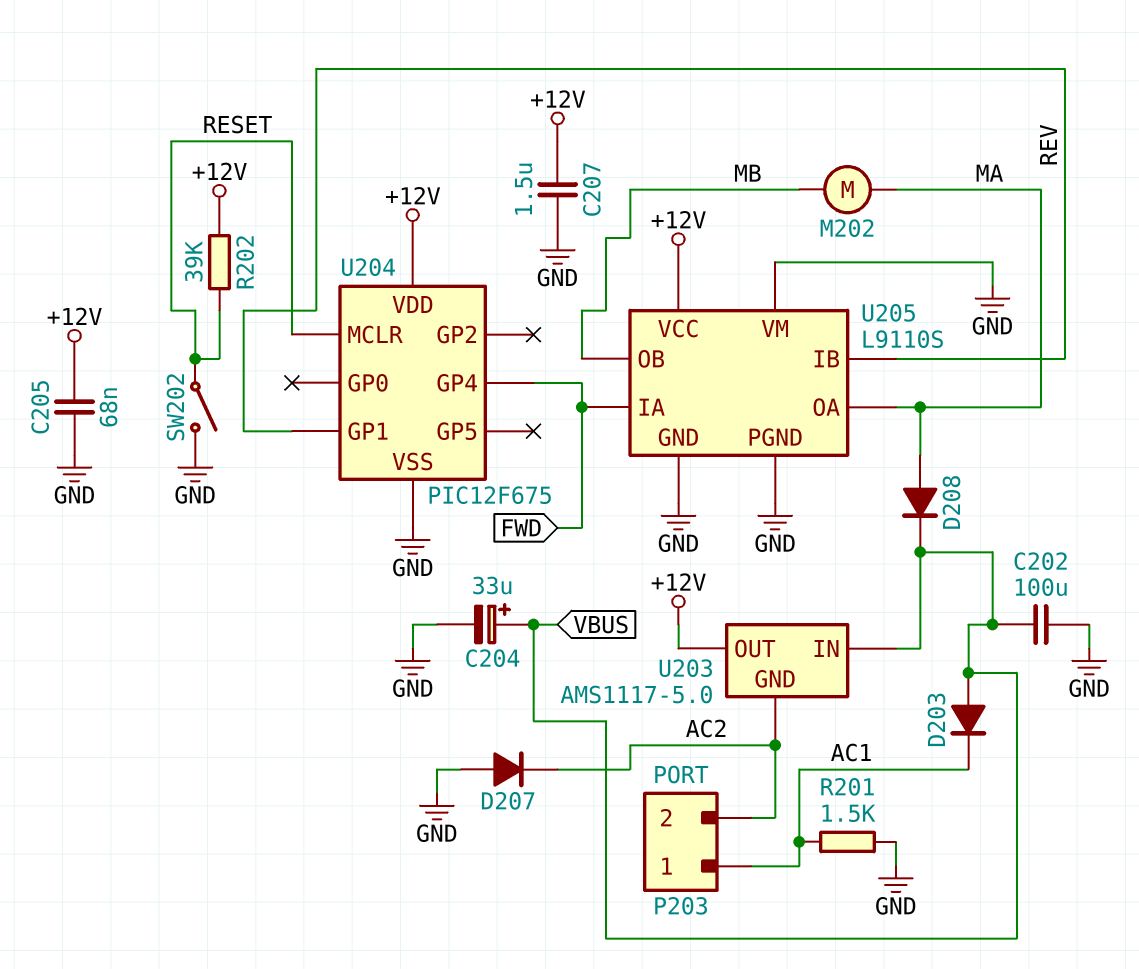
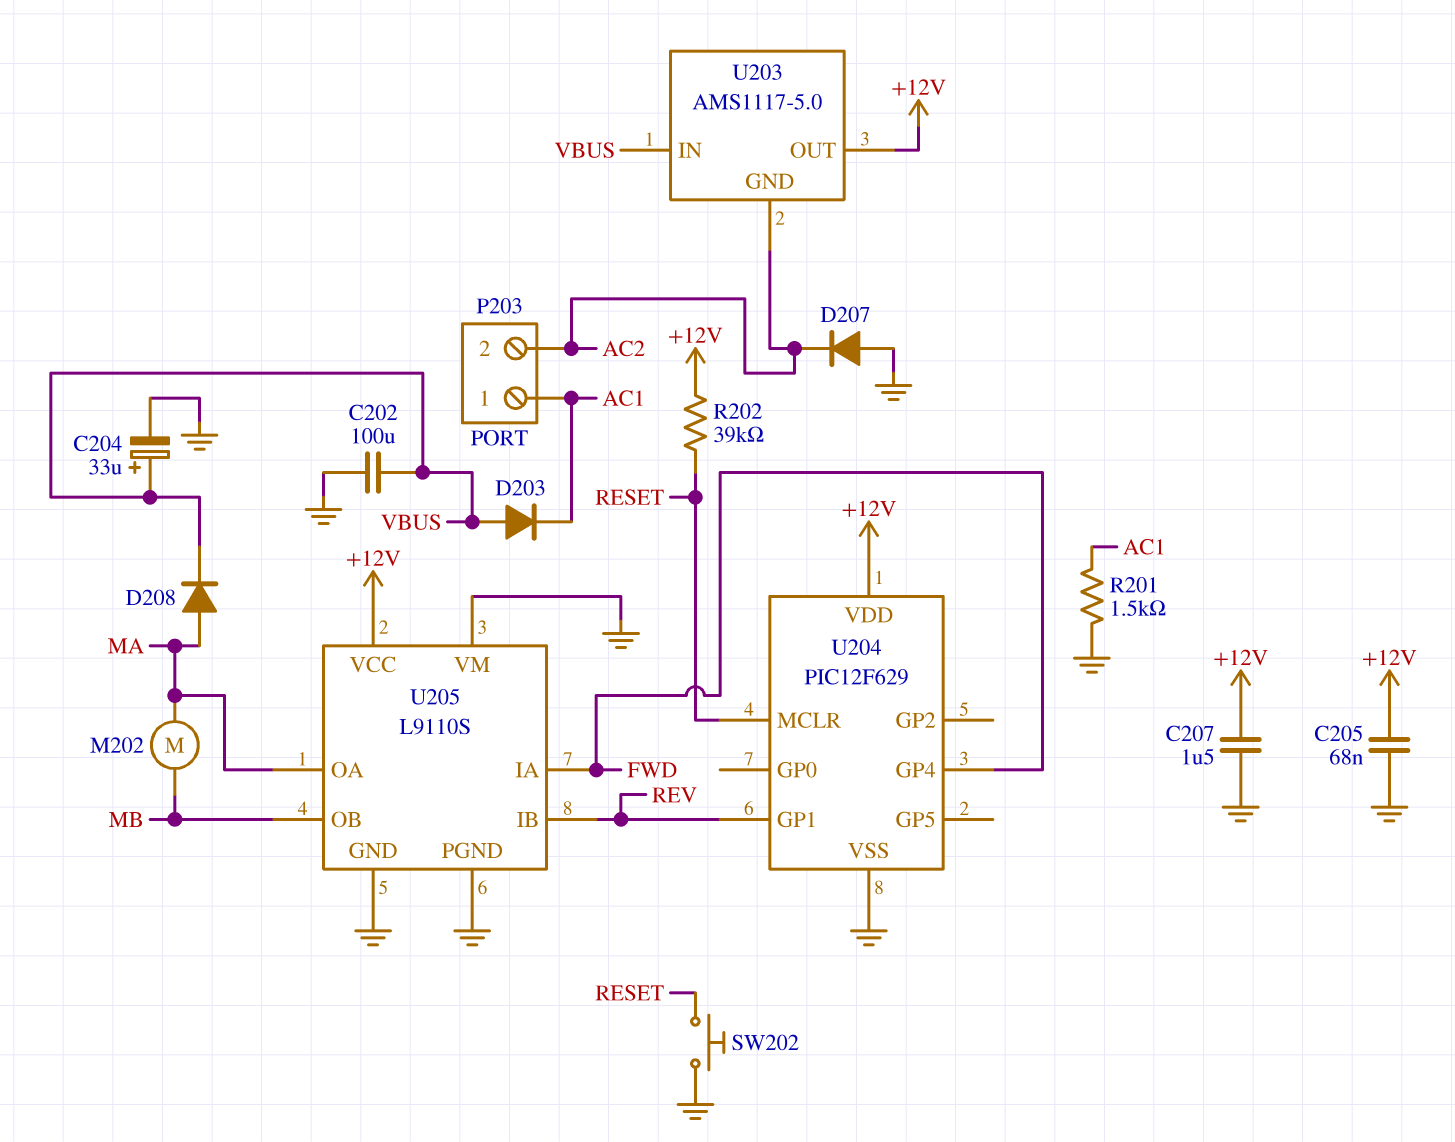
SW202: switch (GND, RESET) -> button (GND, RESET)
U204: PIC12F675 -> PIC12F629

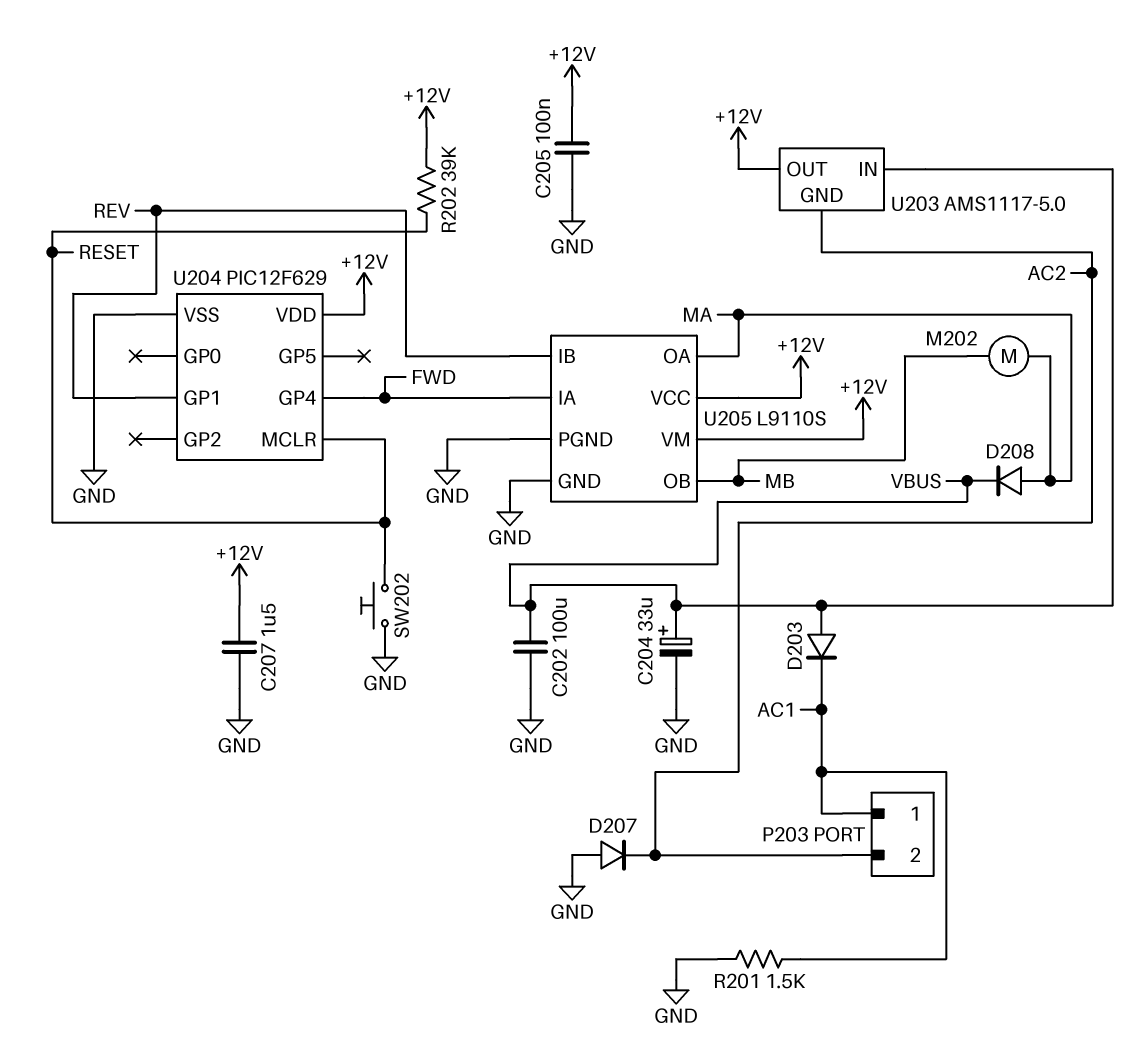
C205: 68nF (+12V, GND) -> 100nF (+12V, GND)
U205 pin VM: GND -> +12V

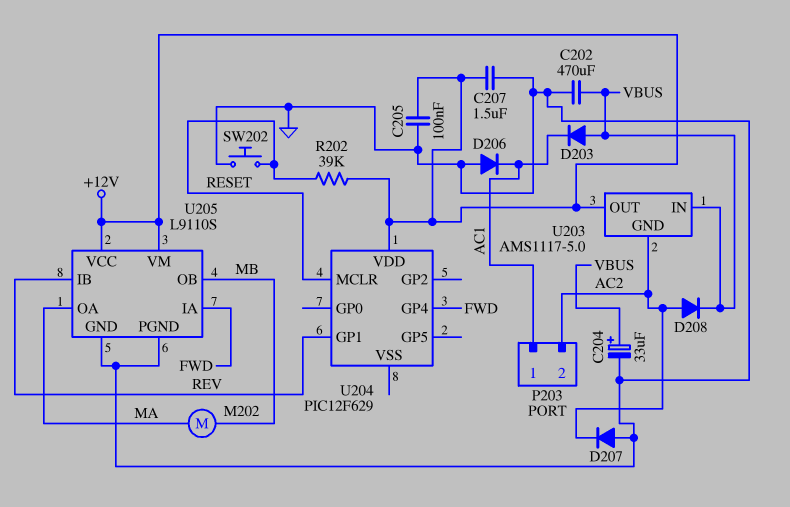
C202: 100uF (GND, VBUS) -> 470uF (GND, VBUS)
D206: none -> diode (A GND, K AC1)
D208: diode (A MA, K VBUS) -> diode (A AC2, K VBUS)
R201: 1.5k (AC1, GND) -> none
U204 pin VSS: GND -> none

